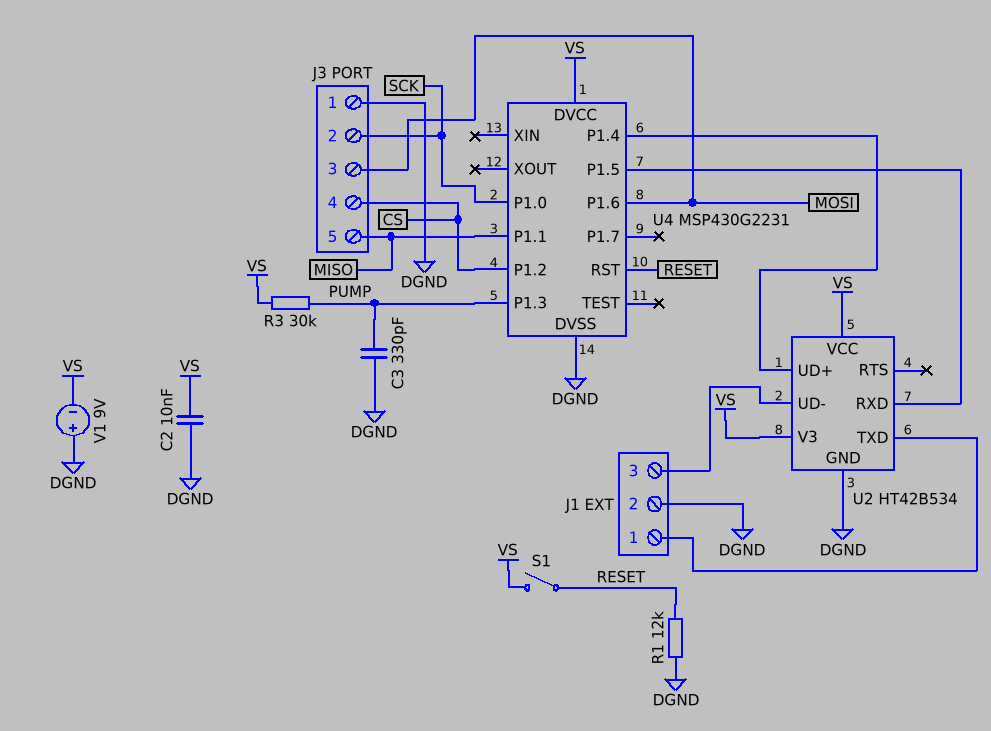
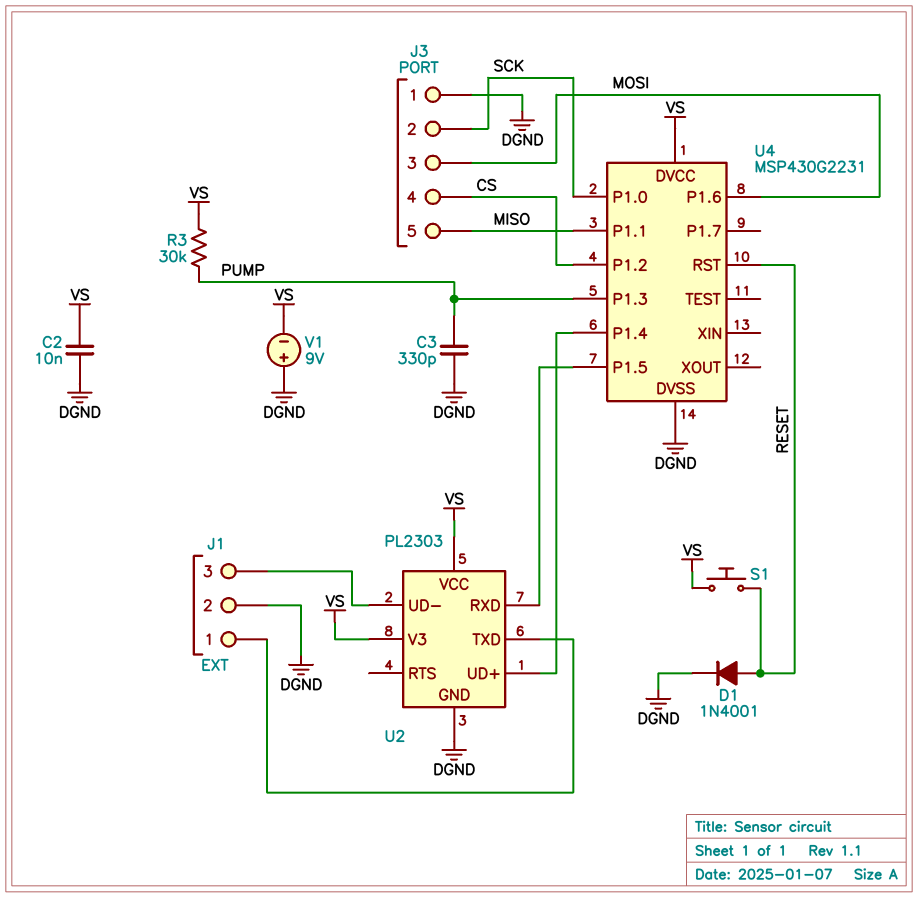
D1: none -> diode 1N4001 (A RESET, K DGND)
R1: 12k (DGND, RESET) -> none
S1: switch (RESET, VS) -> button (RESET, VS)
U2: HT42B534 -> PL2303

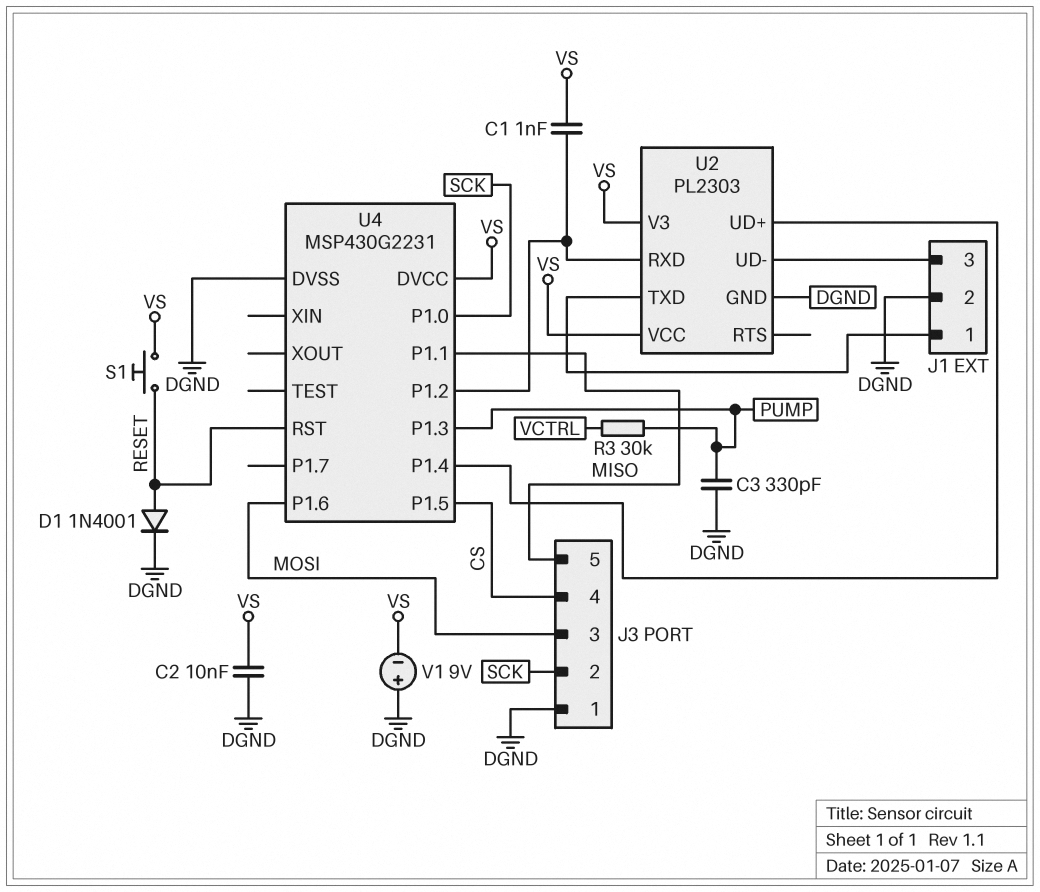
C1: none -> 1nF (U2/RXD, VS)
R3: 30k (PUMP, VS) -> 30k (PUMP, VCTRL)
U4 pin P1.2: CS -> U2/RXD
U4 pin P1.5: U2/RXD -> CS

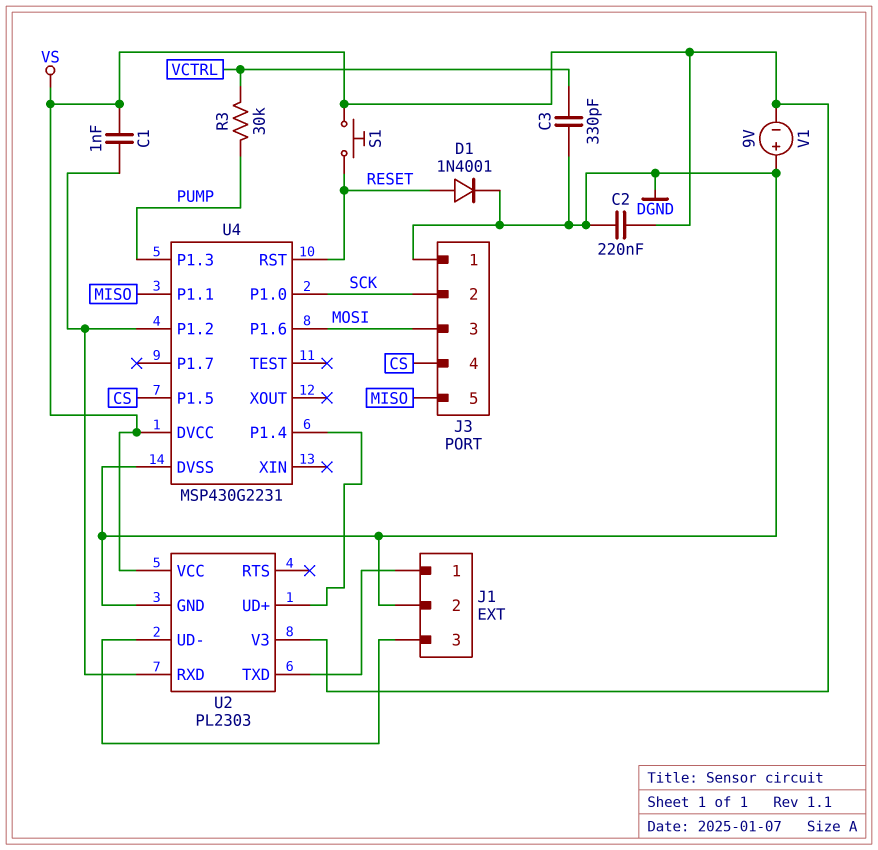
C2: 10nF (DGND, VS) -> 220nF (DGND, VS)
C3: 330pF (DGND, PUMP) -> 330pF (DGND, VCTRL)

